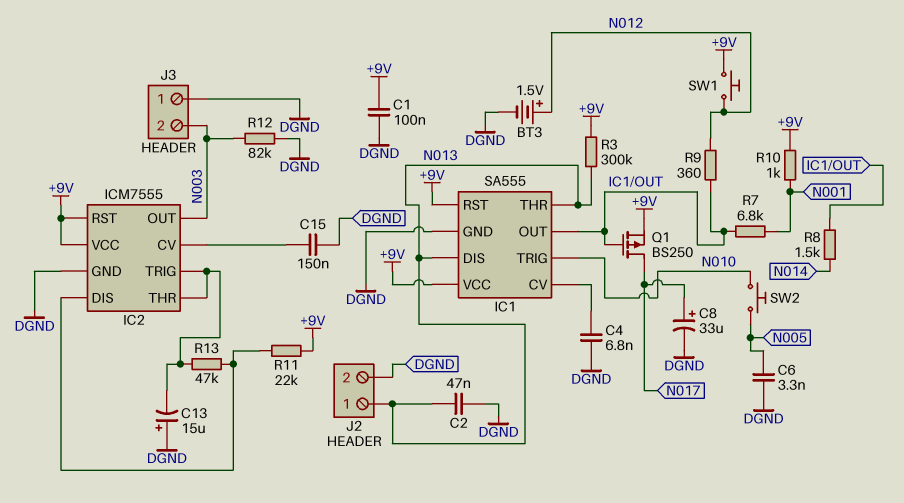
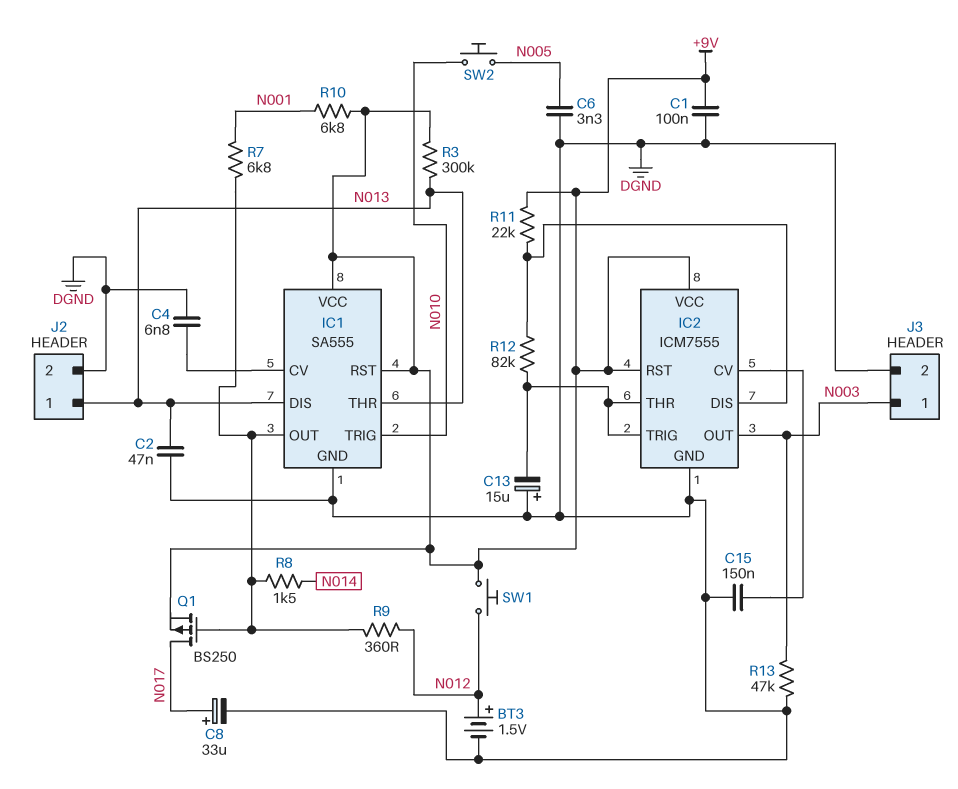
J3 pin 1: DGND -> N003
J3 pin 2: N003 -> DGND
R10: 1k (+9V, N001) -> 6.8k (+9V, N001)
R12: 82k (DGND, N003) -> 82k (IC2/DIS, IC2/THR)
R13: 47k (IC2/DIS, IC2/THR) -> 47k (DGND, N003)

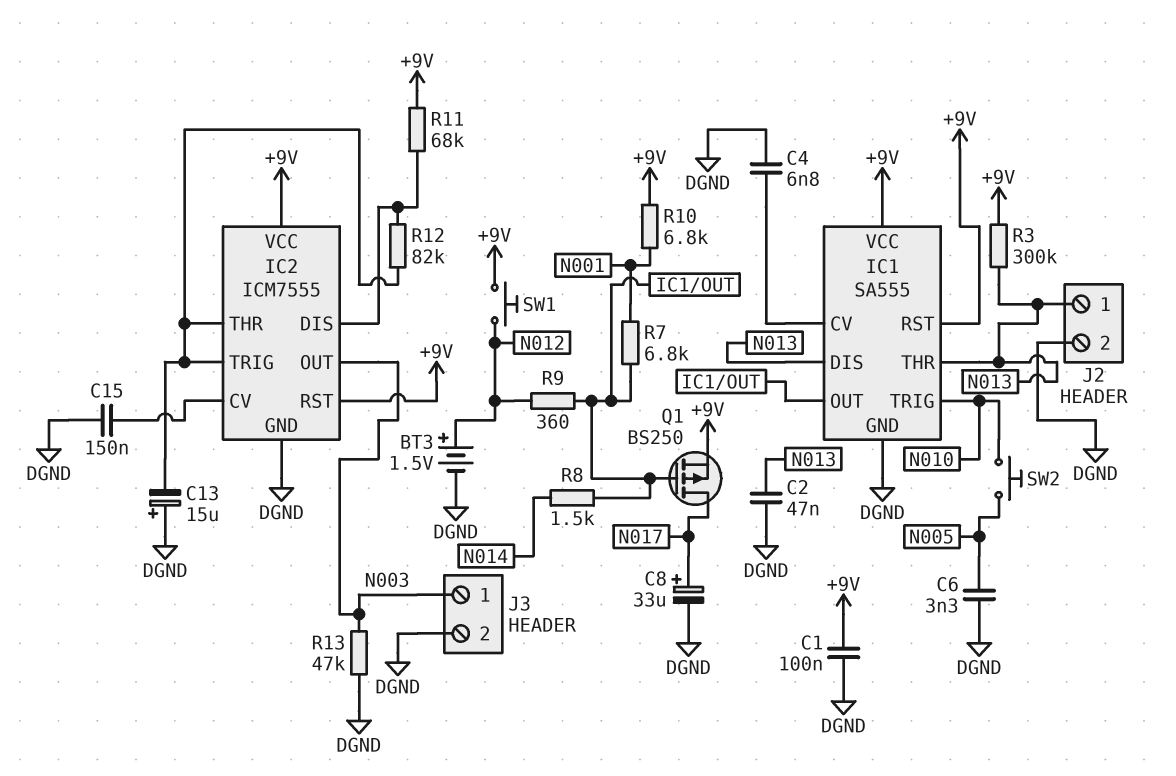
R11: 22k (+9V, IC2/DIS) -> 68k (+9V, IC2/DIS)

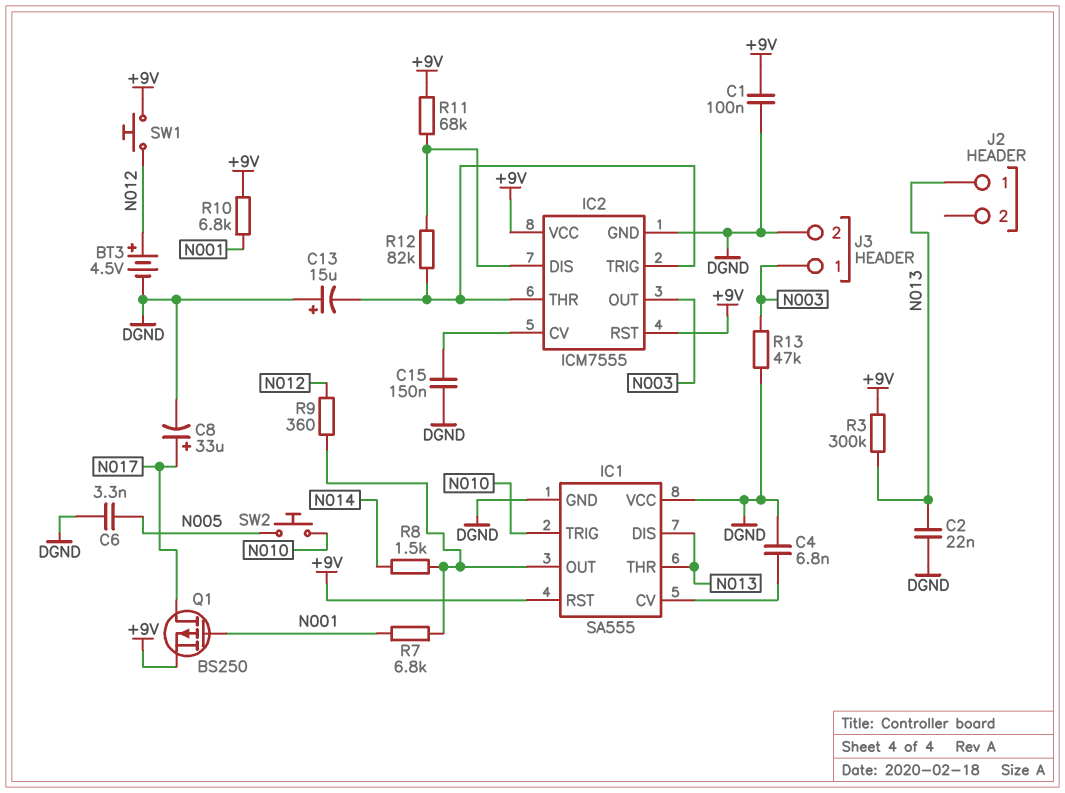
BT3: 1.5V (plus N012, minus DGND) -> 4.5V (plus N012, minus DGND)
C2: 47nF (DGND, N013) -> 22nF (DGND, N013)
IC1 pin VCC: +9V -> DGND
J2 pin 2: DGND -> none
Q1: PMOS BS250 (G IC1/OUT, D N017, S +9V) -> PMOS BS250 (G N001, D N017, S +9V)

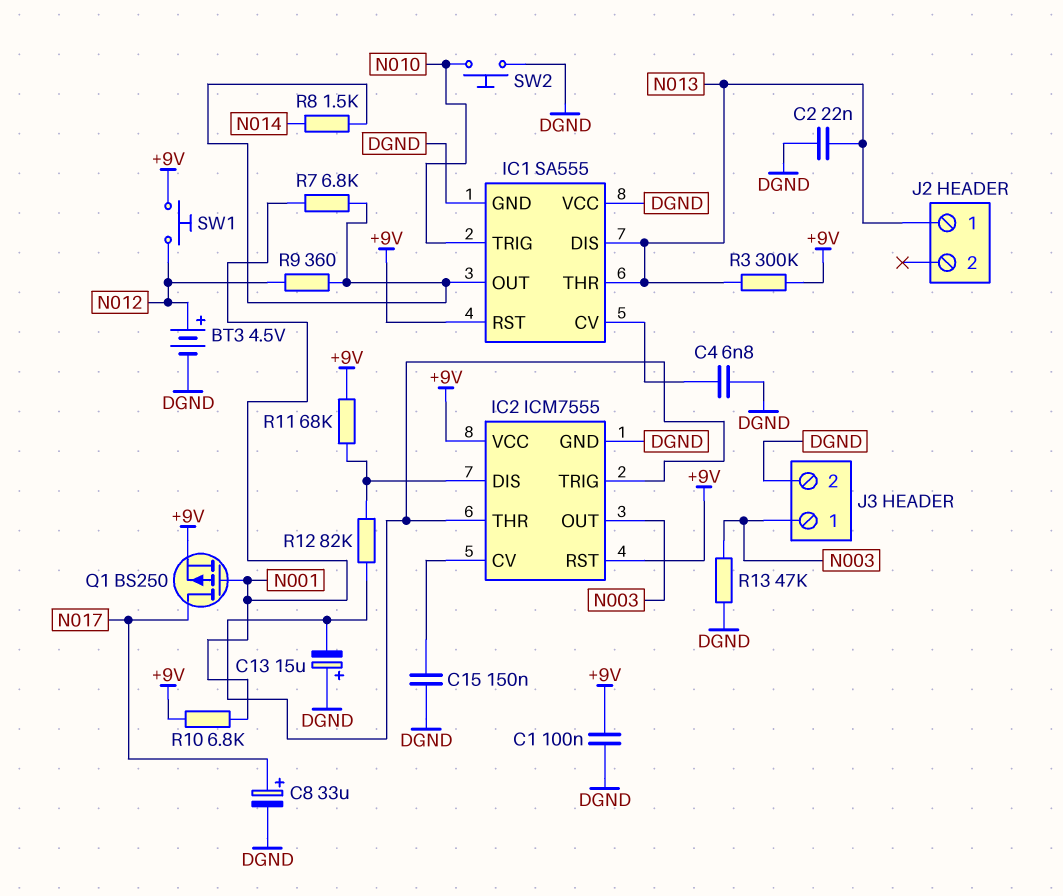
C6: 3.3nF (DGND, N005) -> none
SW2: button (N005, N010) -> button (DGND, N010)

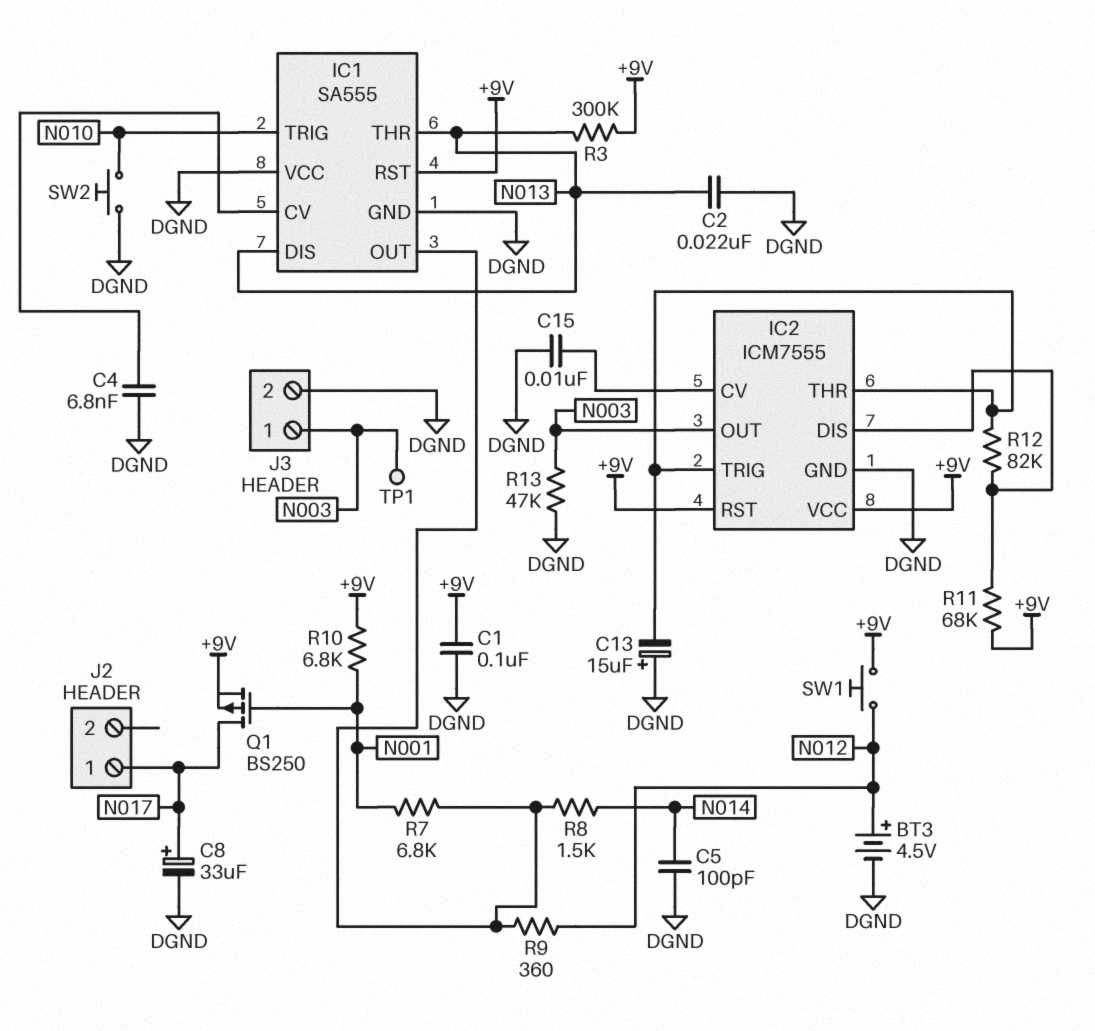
C5: none -> 100pF (DGND, N014)
C15: 150nF (DGND, IC2/CV) -> 10nF (DGND, IC2/CV)
J2 pin 1: N013 -> N017
TP1: none -> test point (N003)

